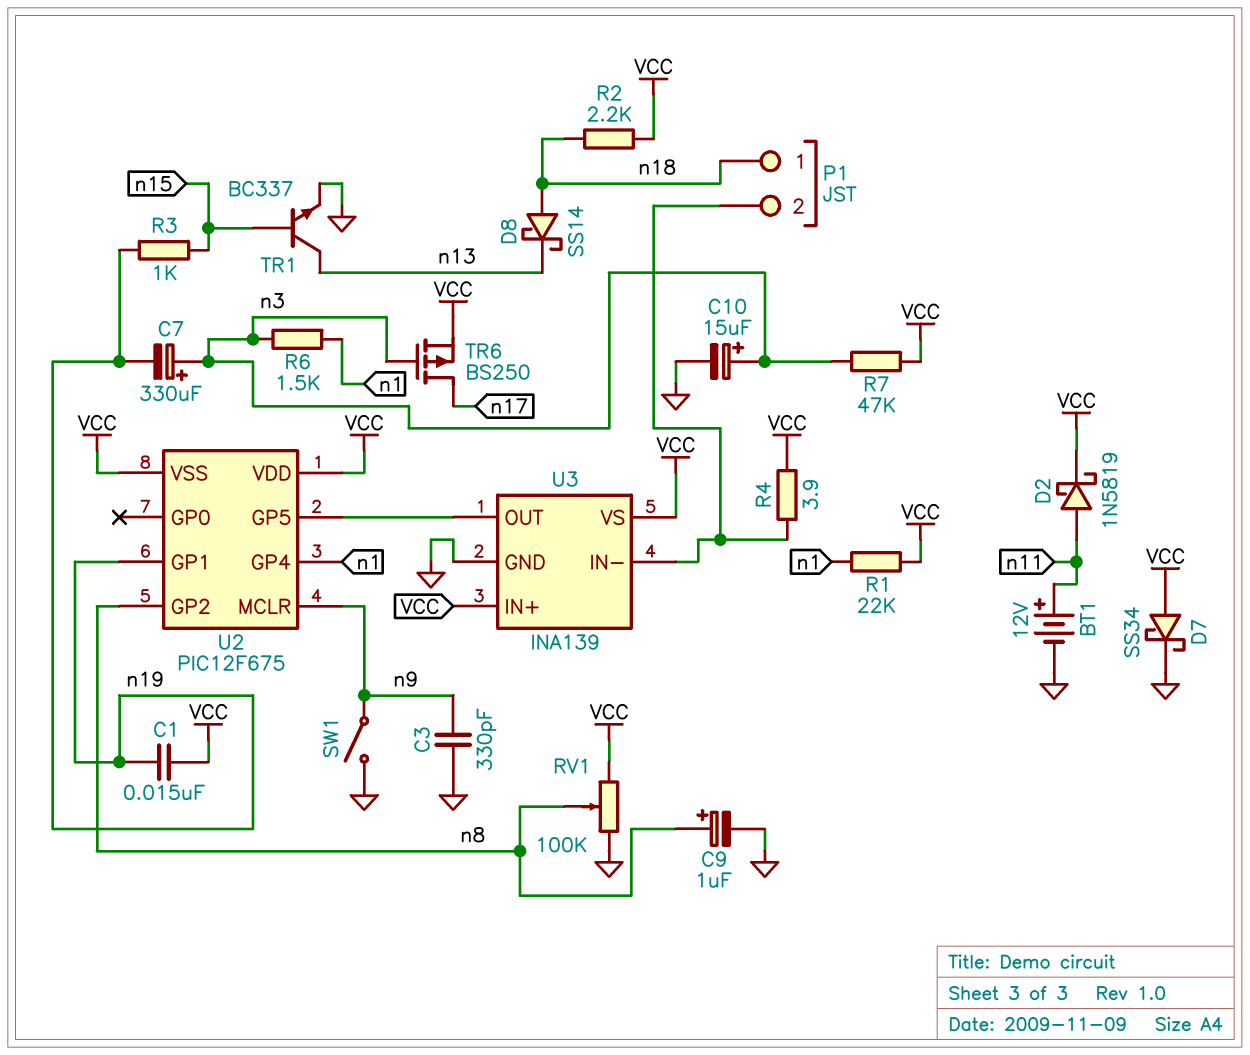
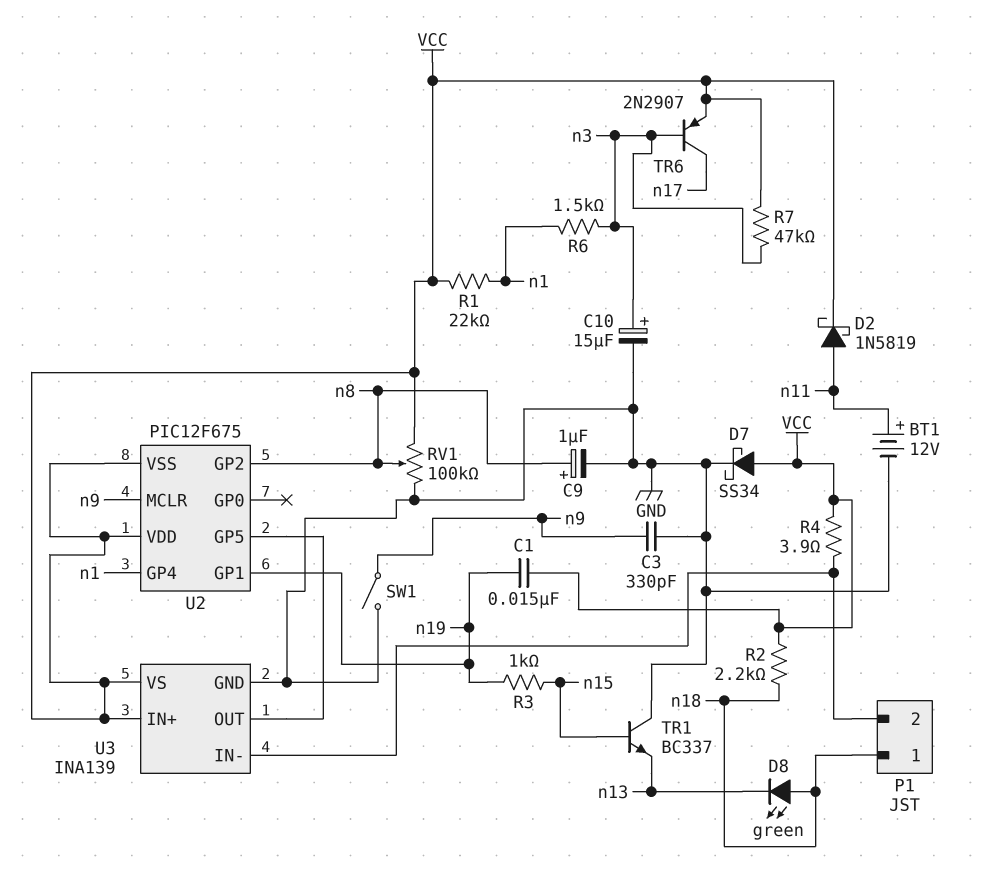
C7: 330uF (plus n3, minus n19) -> none
D8: schottky SS14 (A n18, K n13) -> LED green (A n18, K n13)
TR1: NPN BC337 (B n15, C n13, E GND) -> NPN BC337 (B n15, C GND, E n13)
TR6: PMOS BS250 (G n3, D n17, S VCC) -> PNP 2N2907 (B n3, C n17, E VCC)

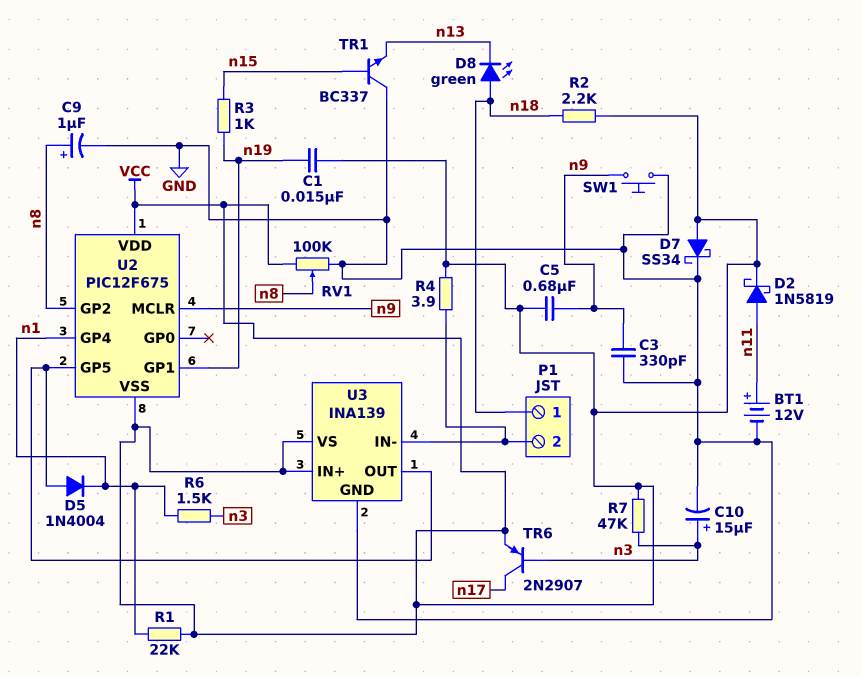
C5: none -> 680nF (VCC, n9)
D5: none -> diode 1N4004 (A U2/GP5, K n1)
SW1: switch (GND, n9) -> button (GND, n9)

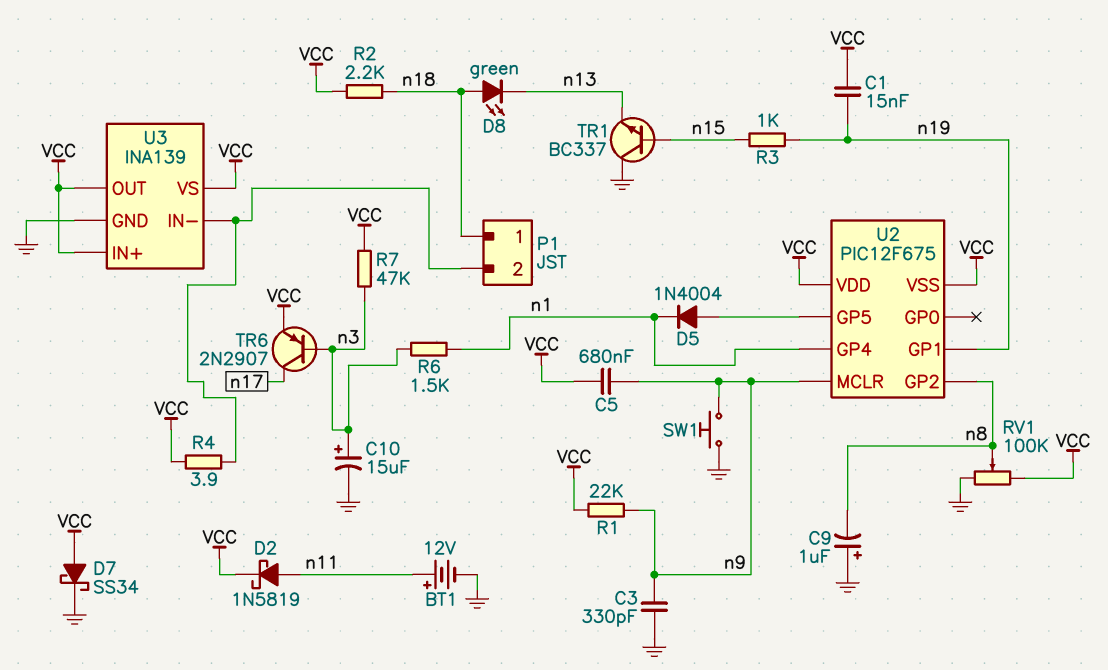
C9: 1uF (plus n8, minus GND) -> 1uF (plus GND, minus n8)
R1: 22k (VCC, n1) -> 22k (VCC, n9)
U3 pin OUT: U2/GP5 -> VCC

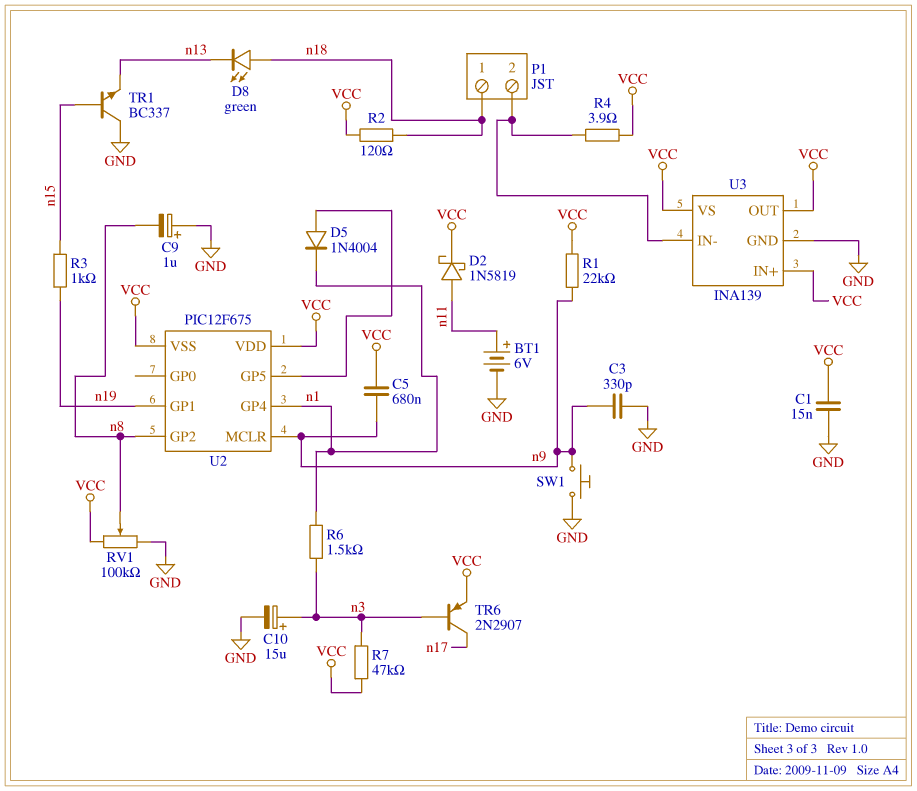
BT1: 12V (plus n11, minus GND) -> 6V (plus n11, minus GND)
C1: 15nF (VCC, n19) -> 15nF (GND, VCC)
D7: schottky SS34 (A VCC, K GND) -> none
R2: 2.2k (VCC, n18) -> 120 (VCC, n18)

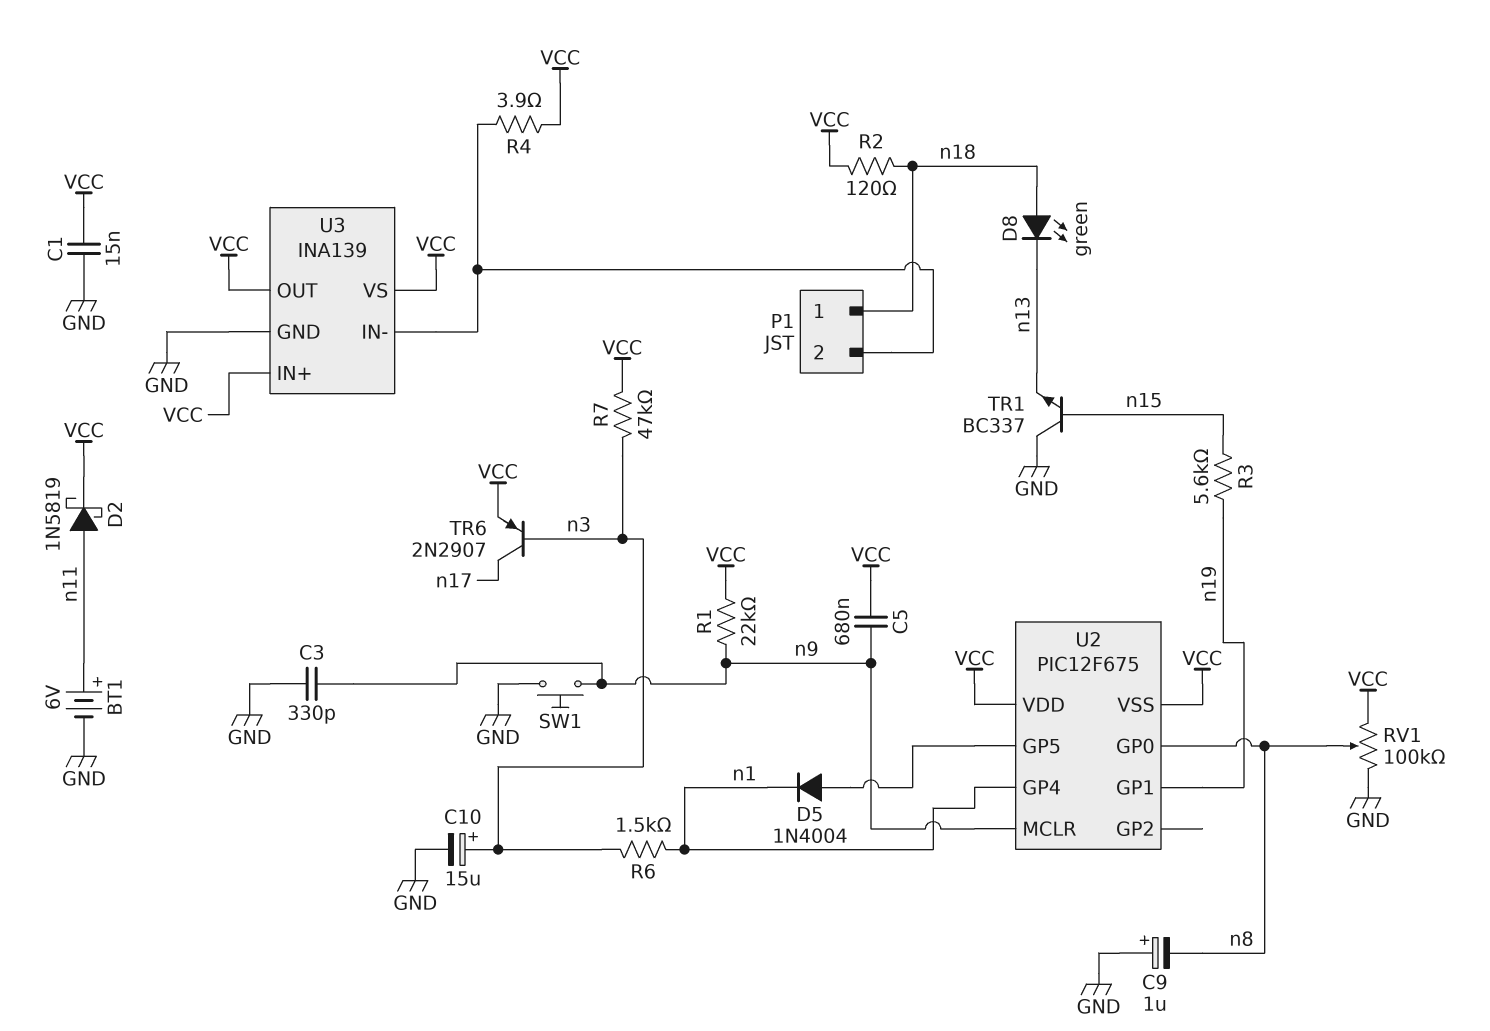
R3: 1k (n15, n19) -> 5.6k (n15, n19)
U2 pin GP0: none -> n8
U2 pin GP2: n8 -> none

